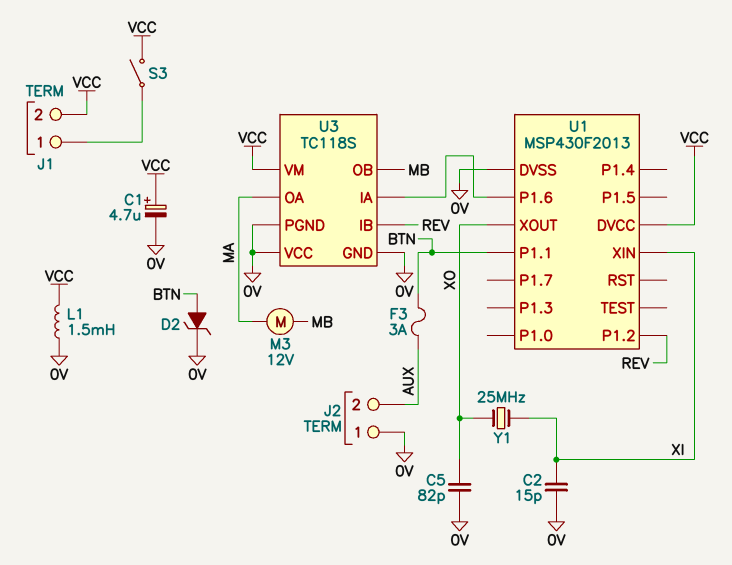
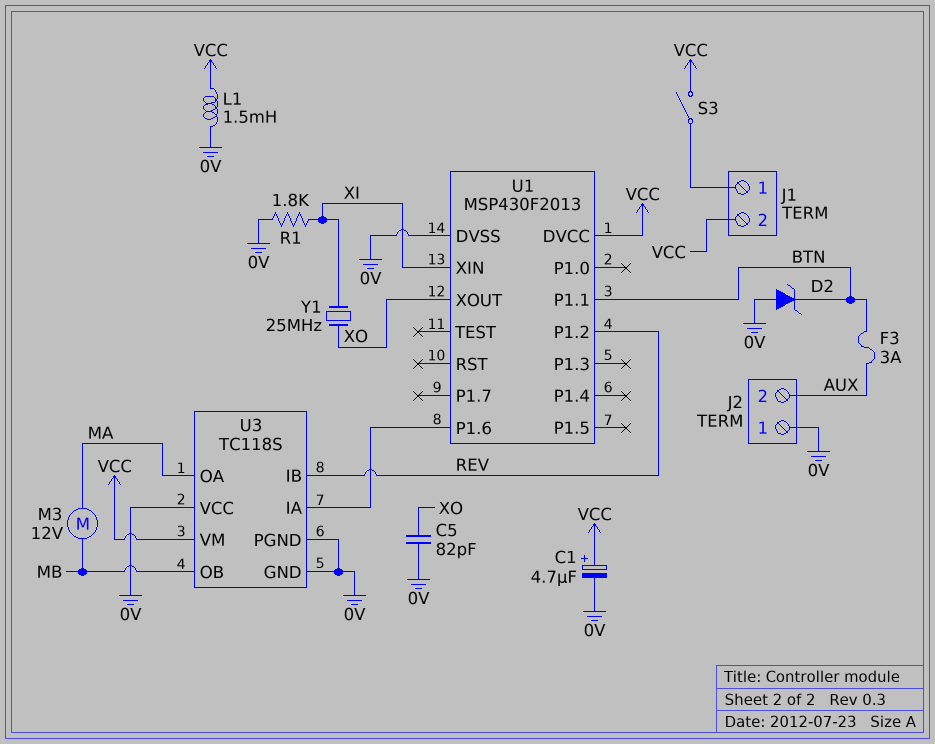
C2: 15pF (0V, XI) -> none
D2: zener (A BTN, K 0V) -> zener (A 0V, K BTN)
R1: none -> 1.8k (0V, XI)

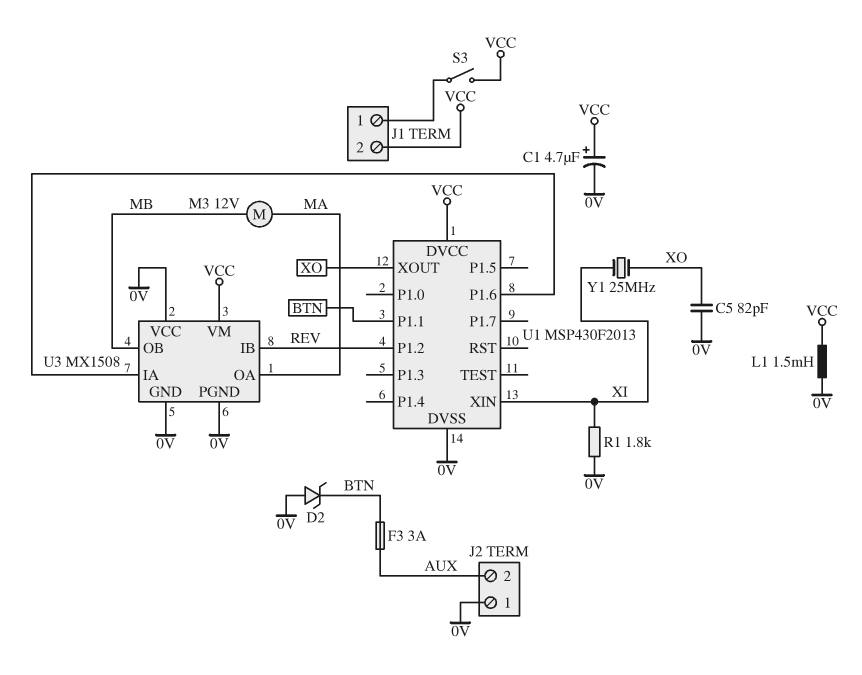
U3: TC118S -> MX1508

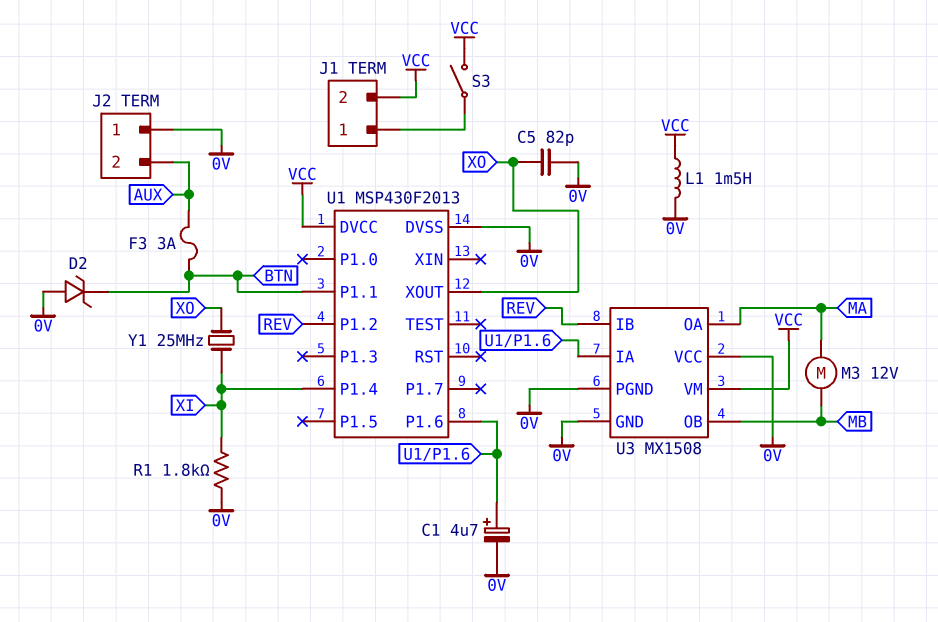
C1: 4.7uF (plus VCC, minus 0V) -> 4.7uF (plus U1/P1.6, minus 0V)
U1 pin P1.4: none -> XI
U1 pin XIN: XI -> none

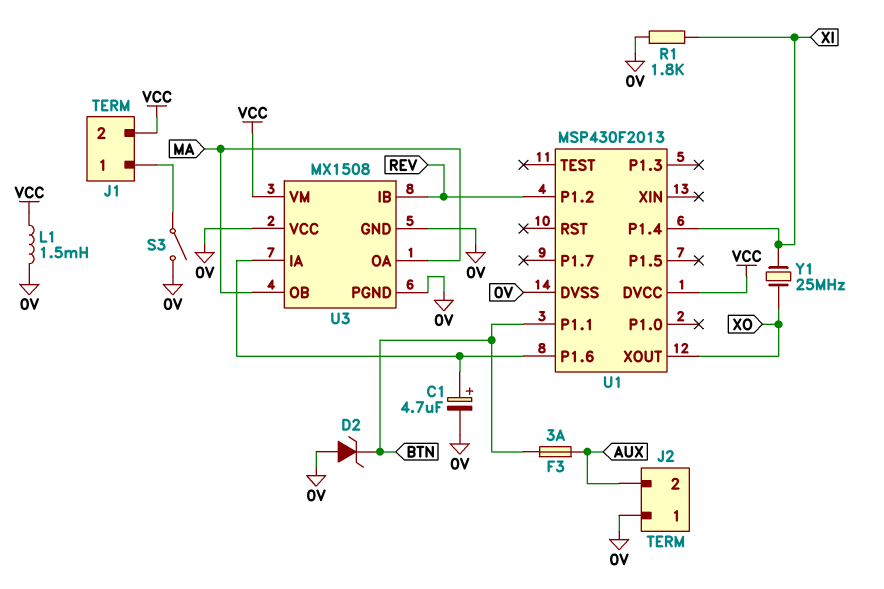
C5: 82pF (0V, XO) -> none
M3: motor 12V (MA, MB) -> none
S3: switch (J1/1, VCC) -> switch (0V, J1/1)
U3 pin OB: MB -> MA

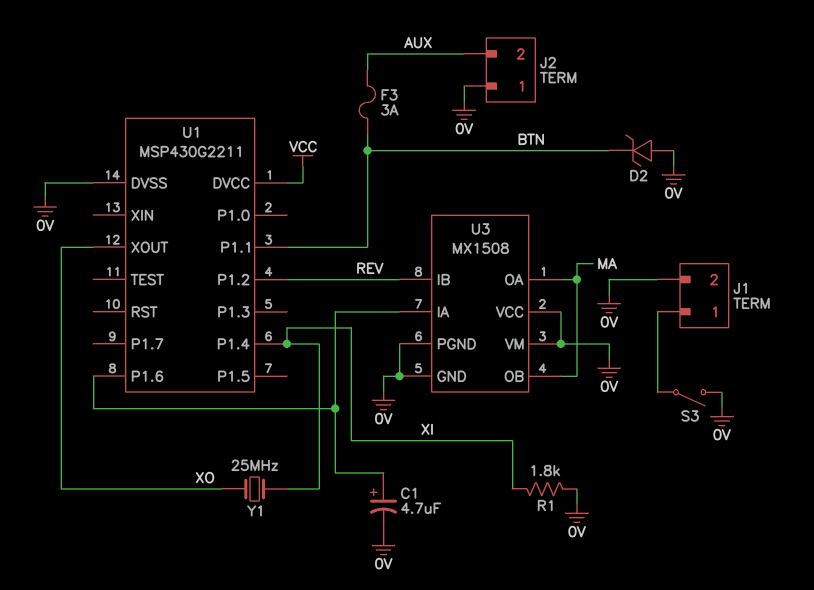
J1 pin 2: VCC -> 0V
L1: 1.5mH (0V, VCC) -> none
U1: MSP430F2013 -> MSP430G2211
U3 pin VM: VCC -> 0V

